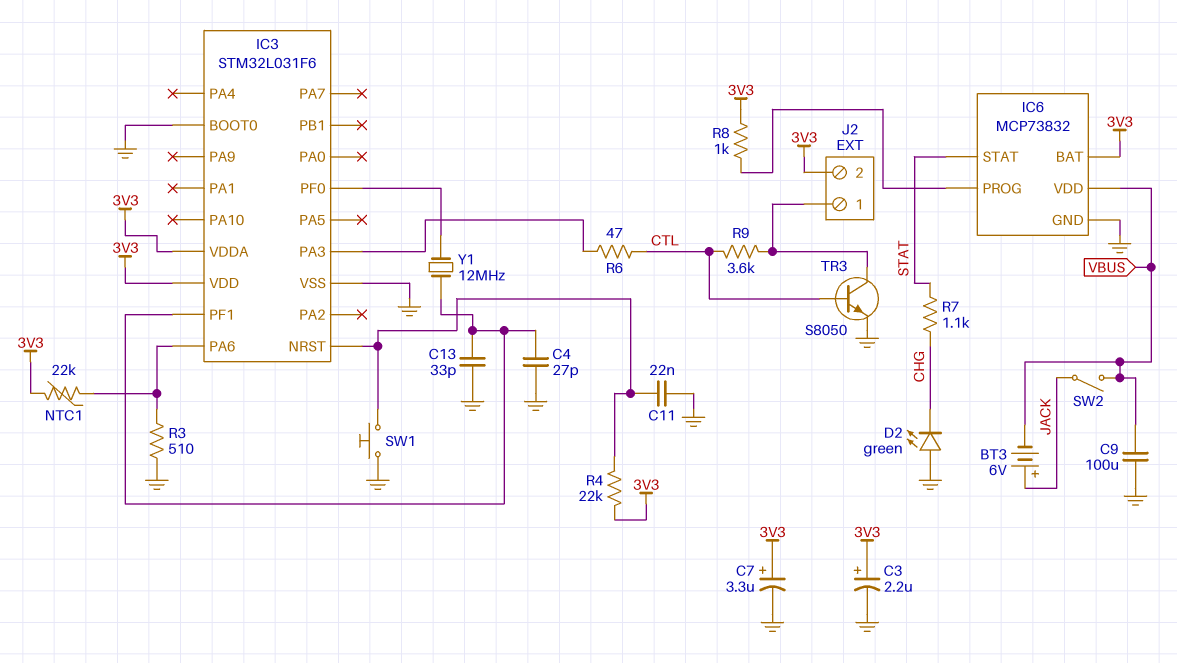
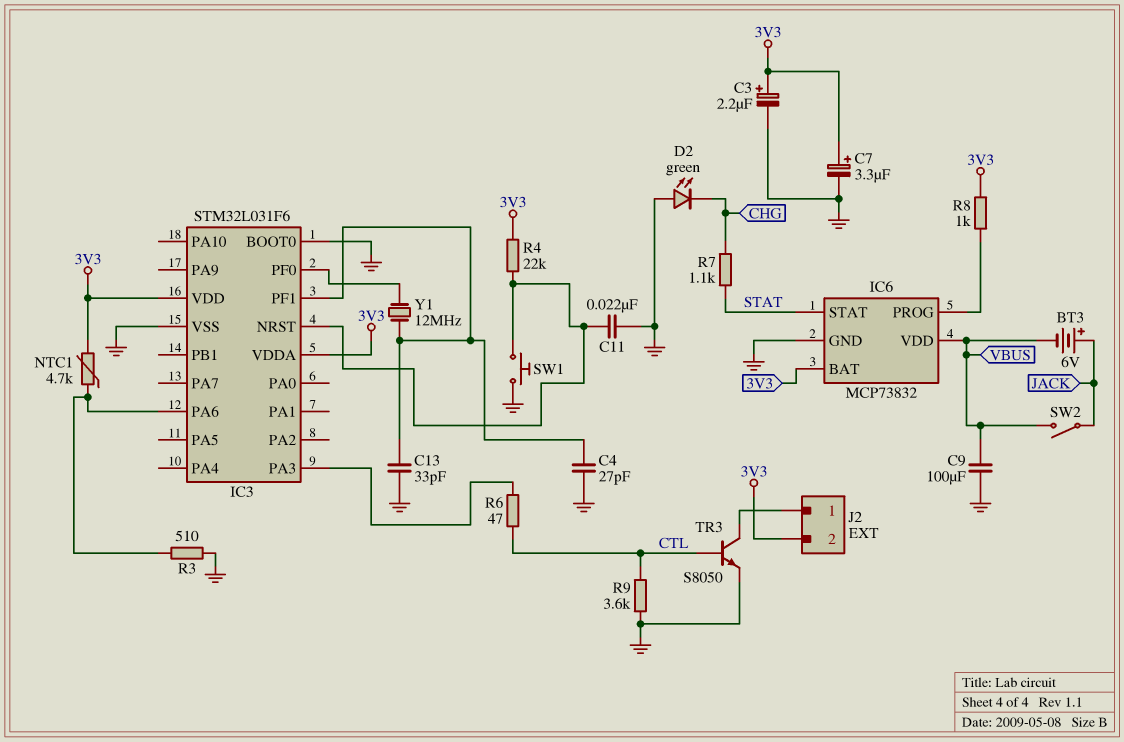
NTC1: 22k (3V3, IC3/PA6) -> 4.7k (3V3, IC3/PA6)
R9: 3.6k (CTL, J2/1) -> 3.6k (CTL, GND)

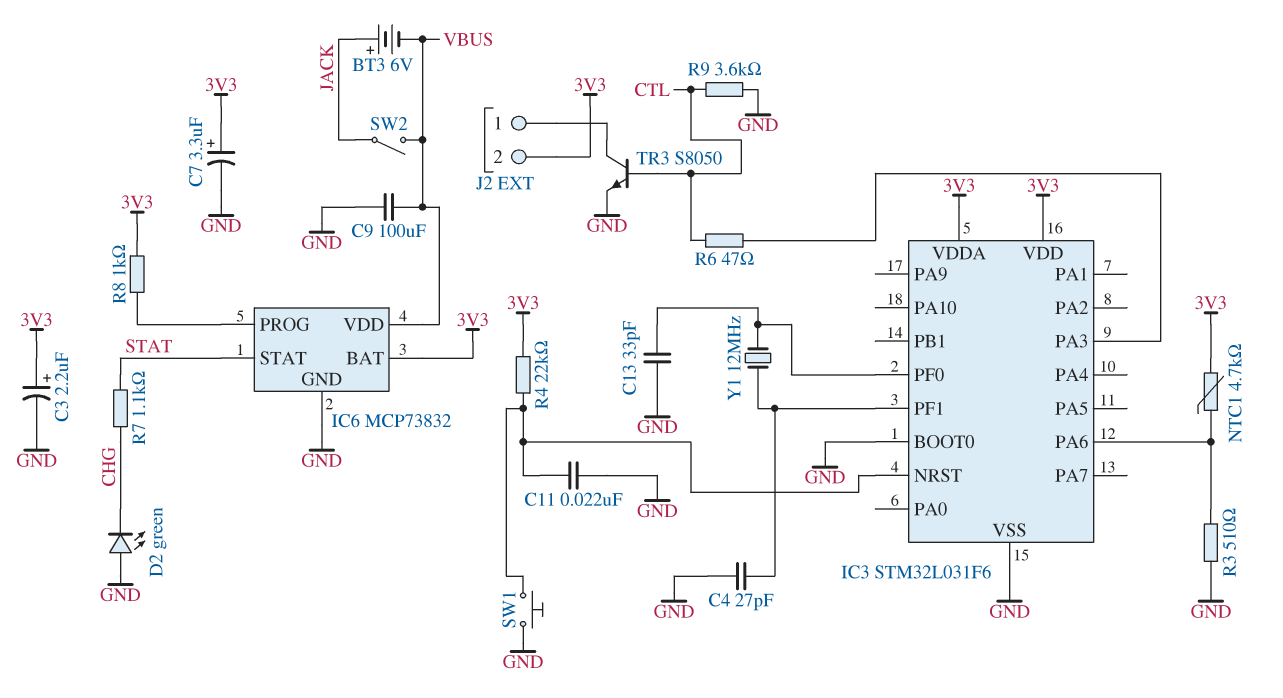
C13: 33pF (GND, IC3/PF1) -> 33pF (GND, IC3/PF0)

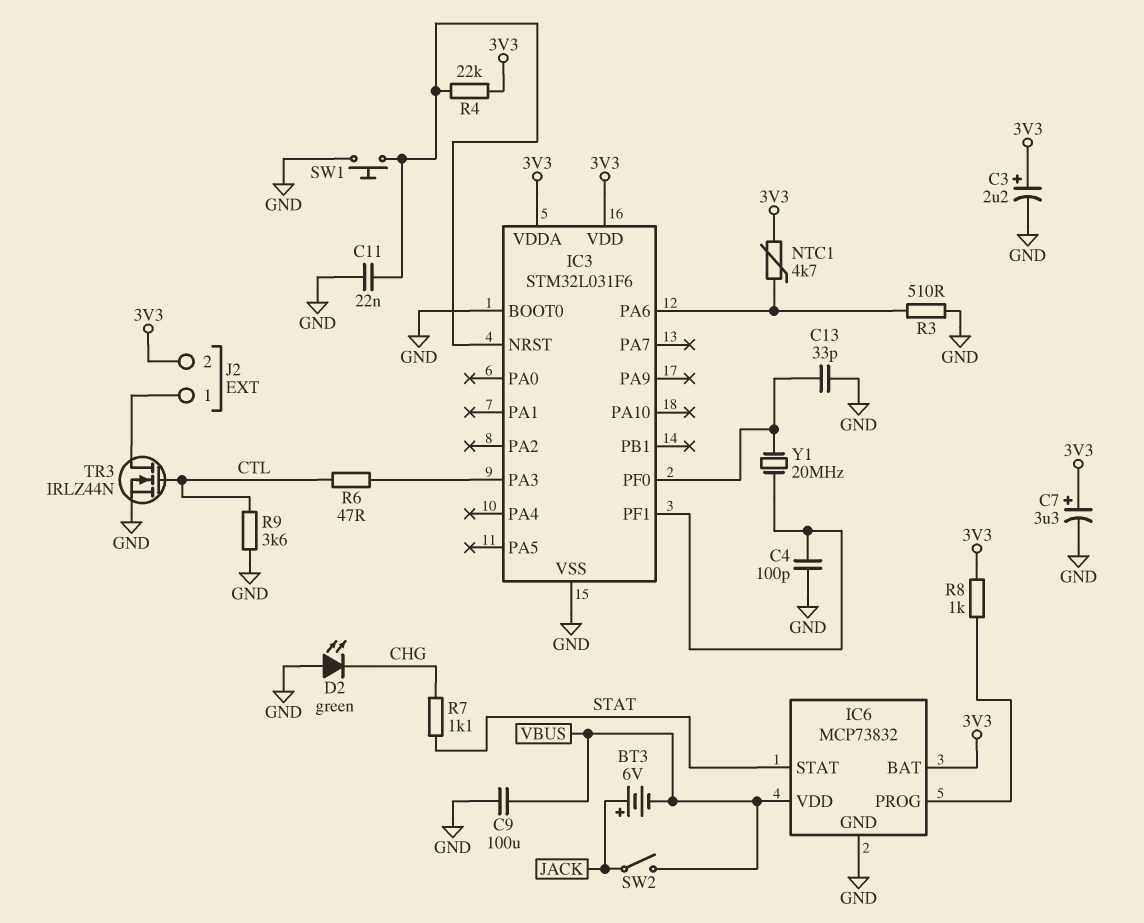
C4: 27pF (GND, IC3/PF1) -> 100pF (GND, IC3/PF1)
TR3: NPN S8050 (B CTL, C J2/1, E GND) -> NMOS IRLZ44N (G CTL, D J2/1, S GND)
Y1: 12MHz (IC3/PF0, IC3/PF1) -> 20MHz (IC3/PF0, IC3/PF1)

